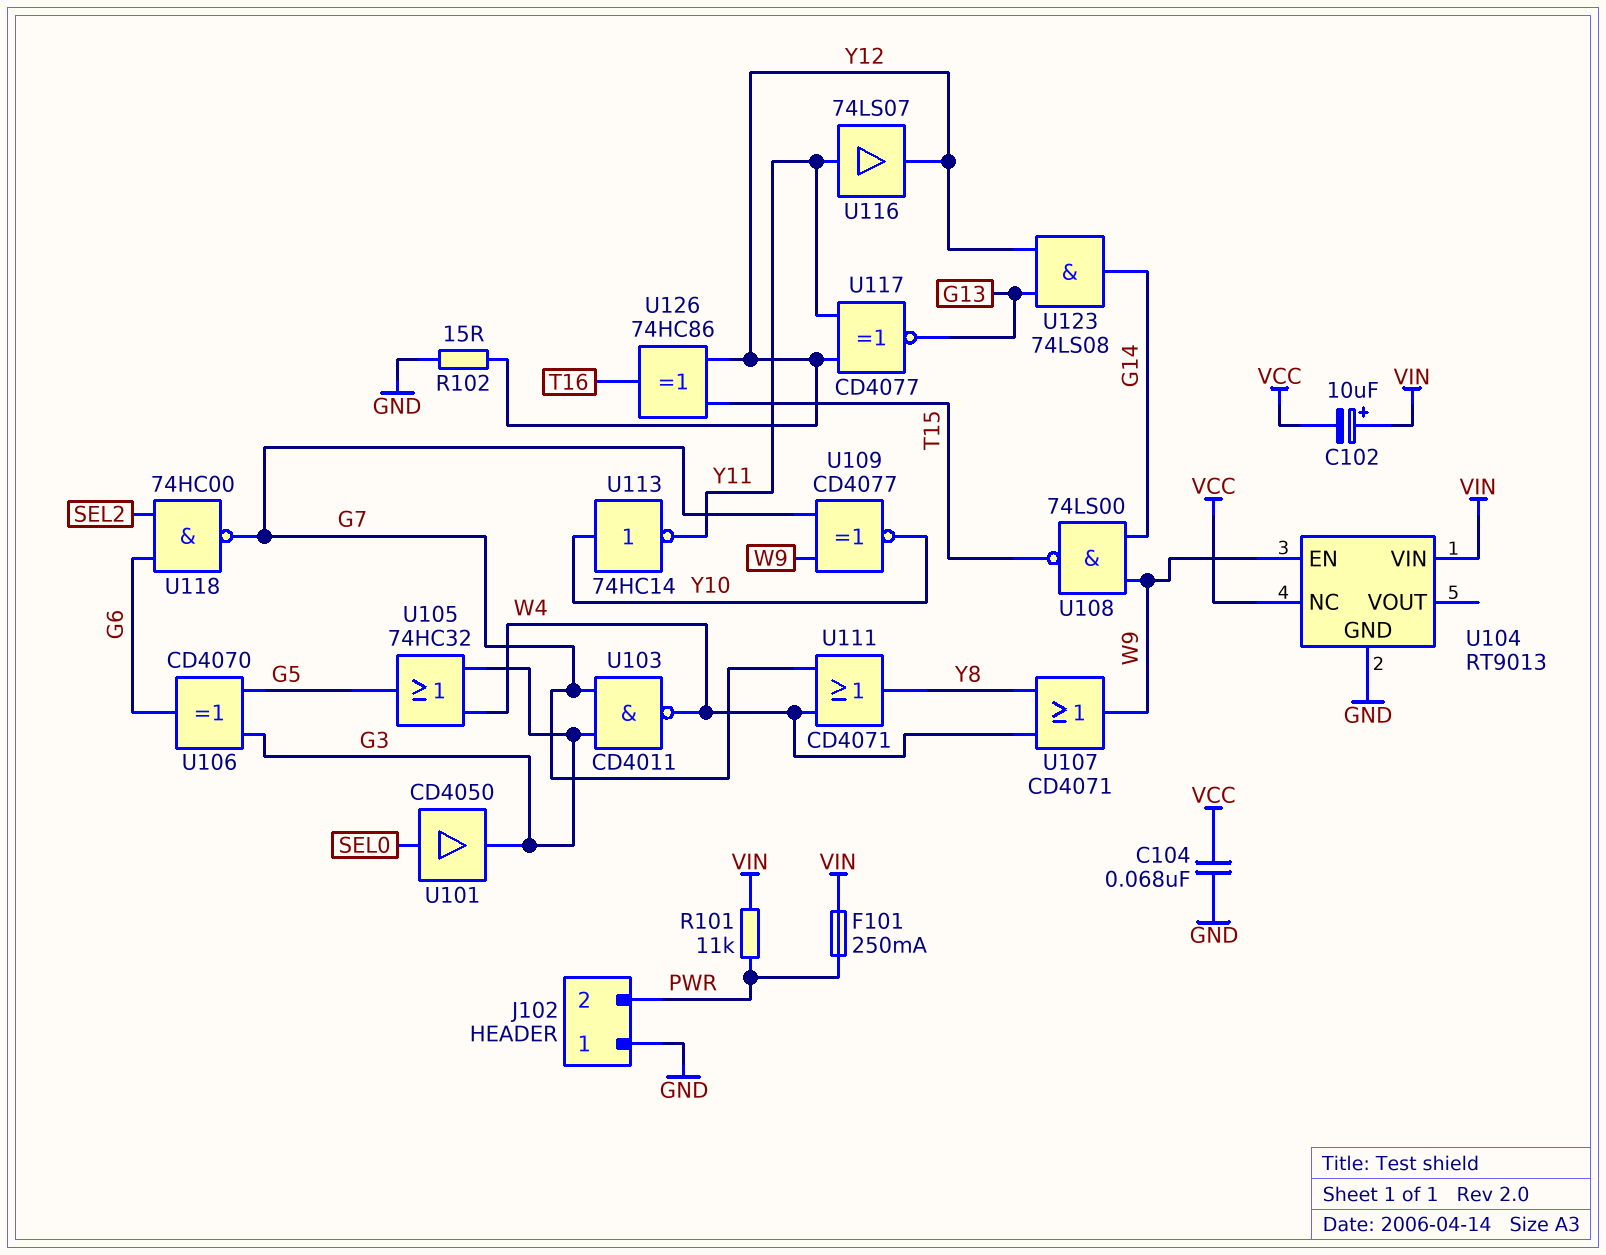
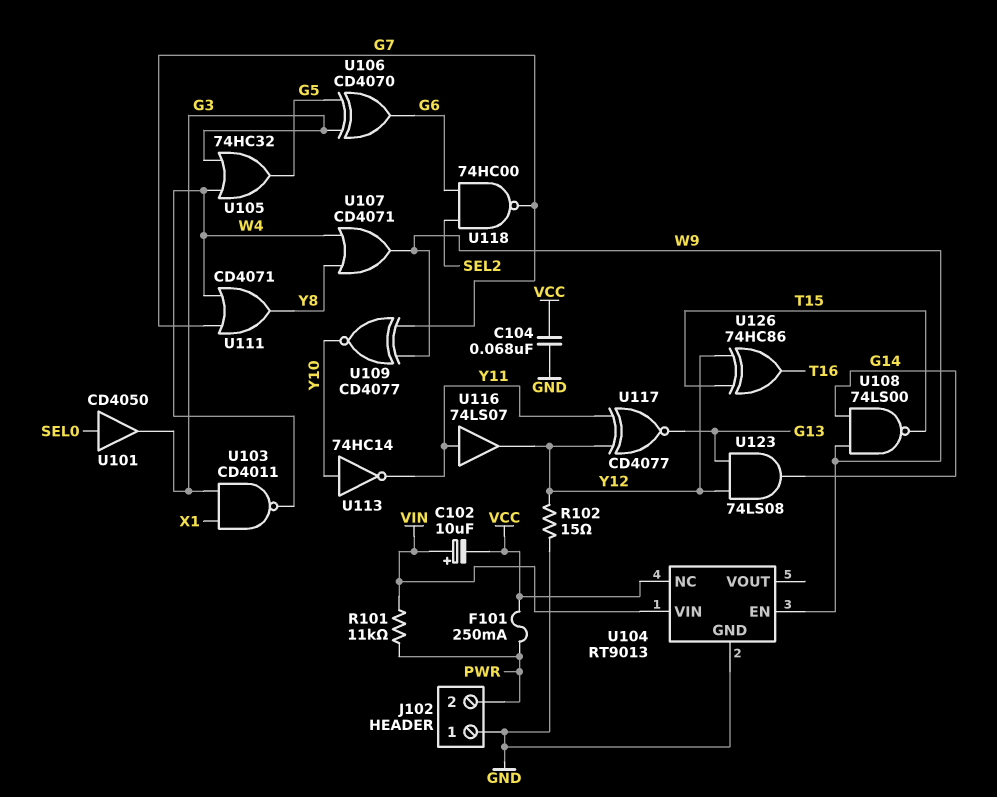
F101: 250mA (PWR, VIN) -> 250mA (PWR, VCC)
U103: NAND CD4011 (in G3, in G7, out W4) -> NAND CD4011 (in G3, in X1, out W4)

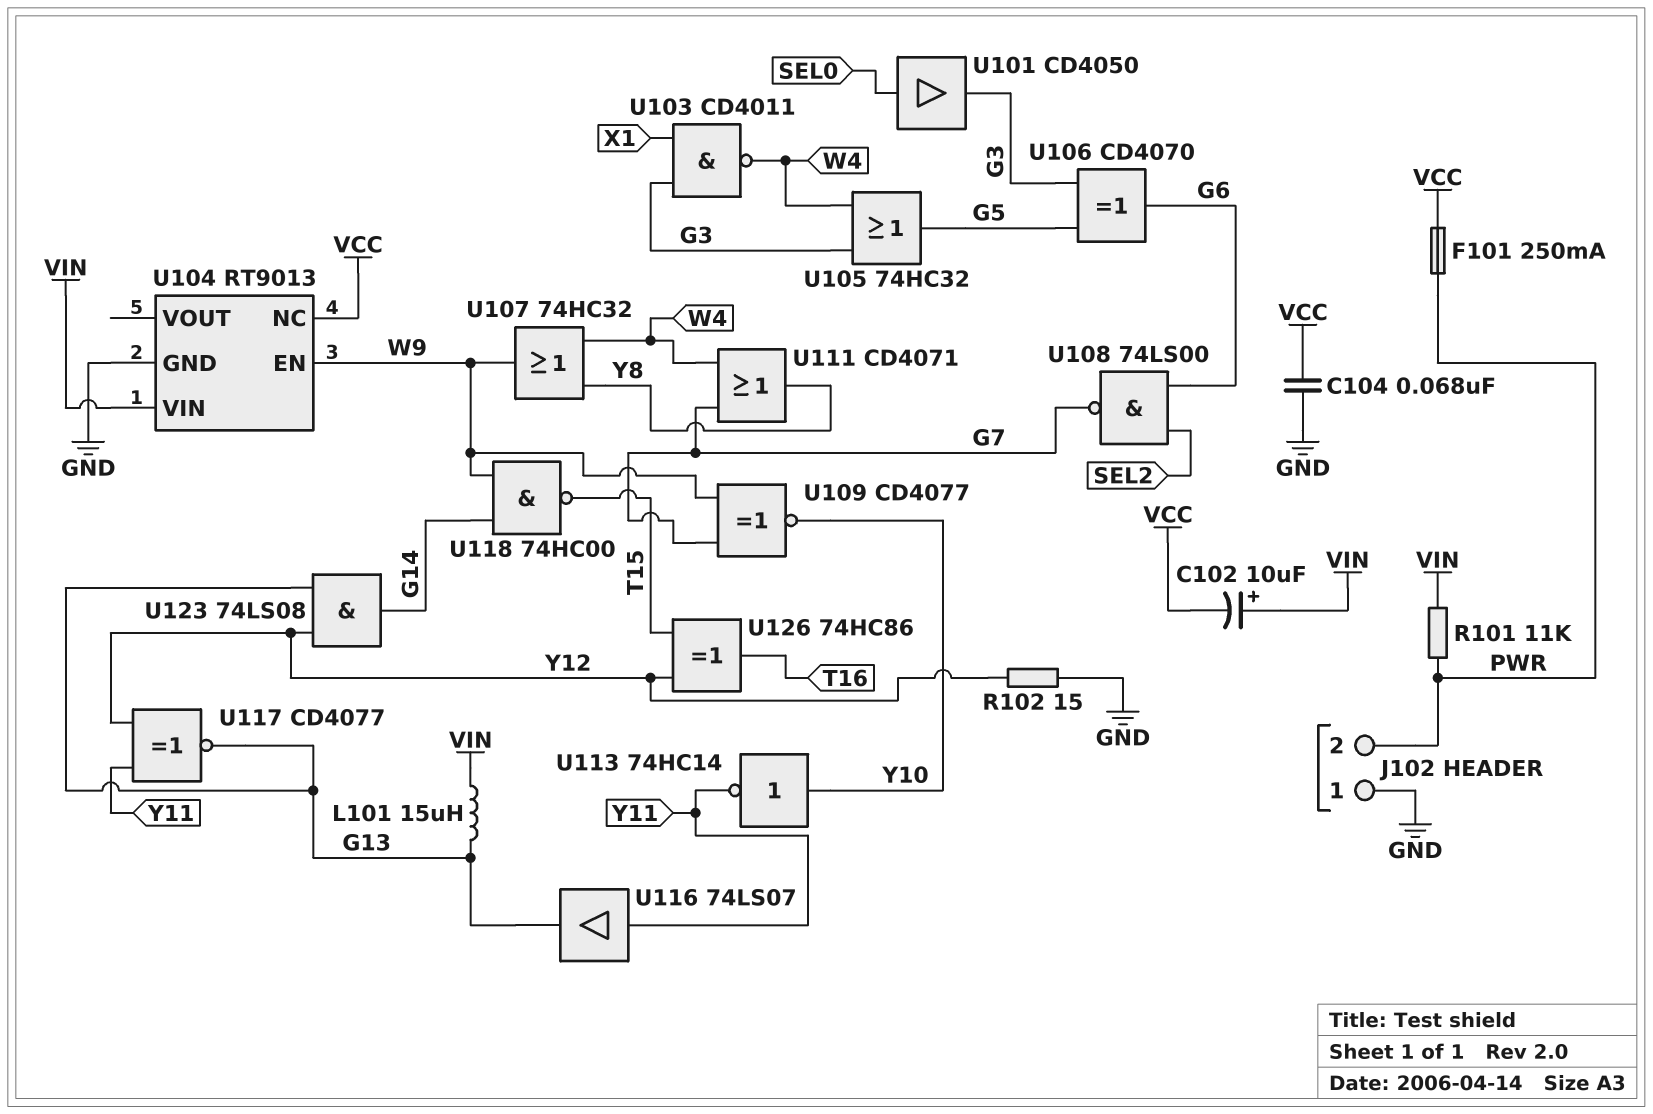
L101: none -> 15uH (G13, VIN)
U107: OR CD4071 (in W4, in Y8, out W9) -> OR 74HC32 (in W4, in Y8, out W9)
U108: NAND 74LS00 (in G14, in W9, out T15) -> NAND 74LS00 (in G6, in SEL2, out G7)
U116: buffer 74LS07 (in Y11, out Y12) -> buffer 74LS07 (in Y11, out G13)
U118: NAND 74HC00 (in G6, in SEL2, out G7) -> NAND 74HC00 (in G14, in W9, out T15)

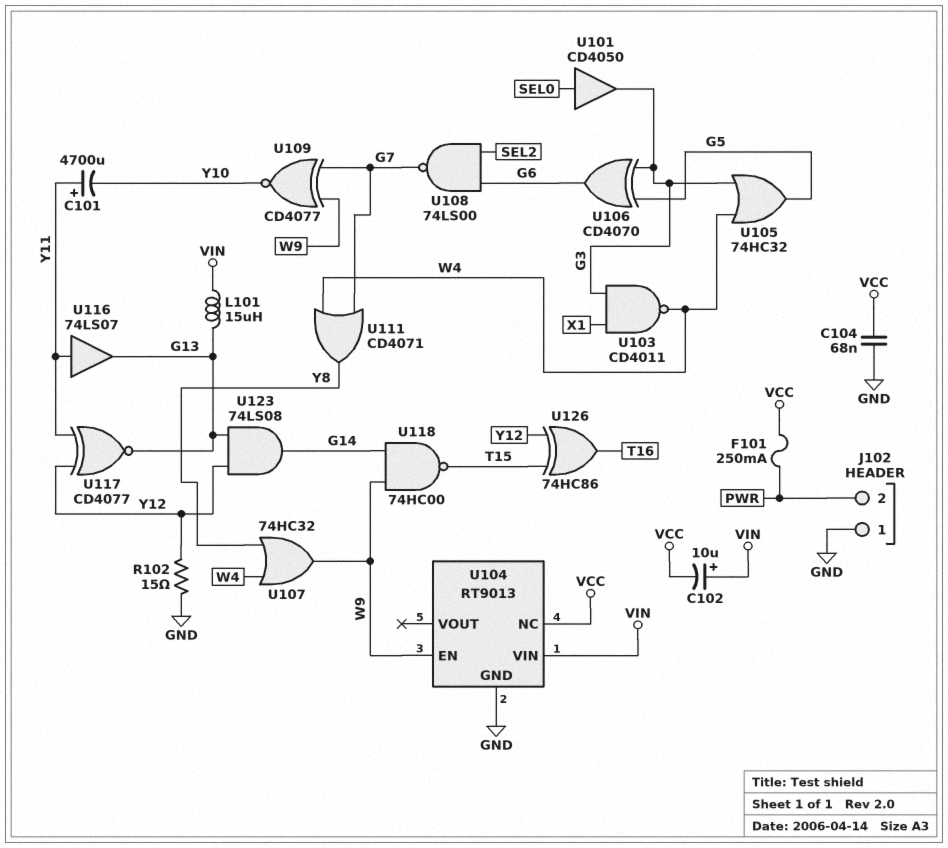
C101: none -> 4700uF (plus Y11, minus Y10)
R101: 11k (PWR, VIN) -> none
U113: NOT 74HC14 (in Y10, out Y11) -> none

